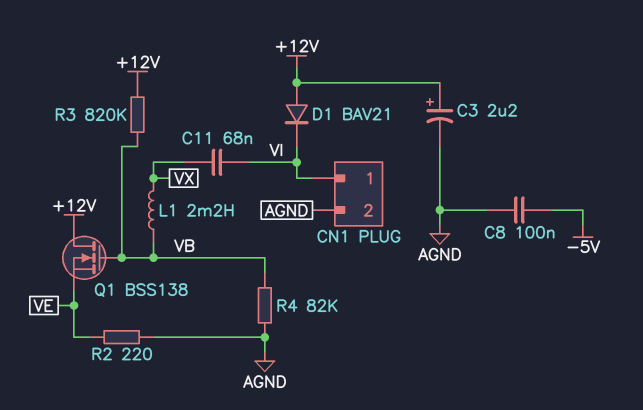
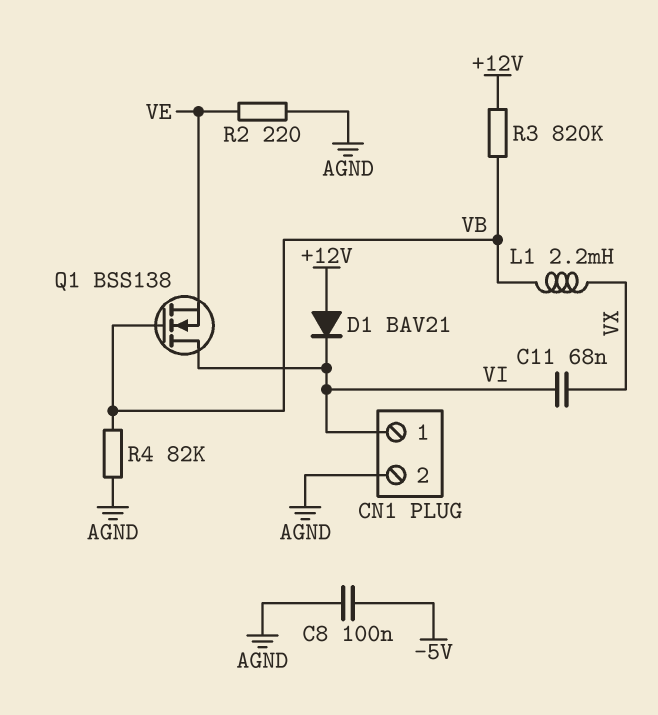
C3: 2.2uF (plus +12V, minus AGND) -> none
Q1: NMOS BSS138 (G VB, D +12V, S VE) -> NMOS BSS138 (G VB, D VI, S VE)

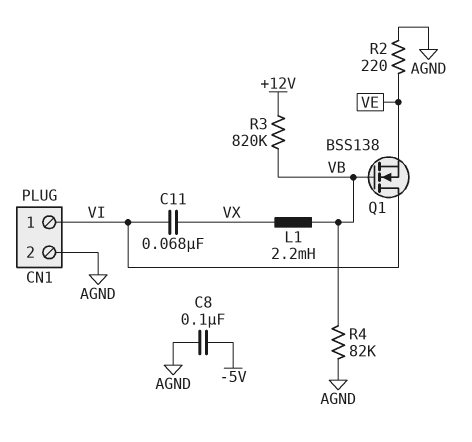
D1: diode BAV21 (A +12V, K VI) -> none

